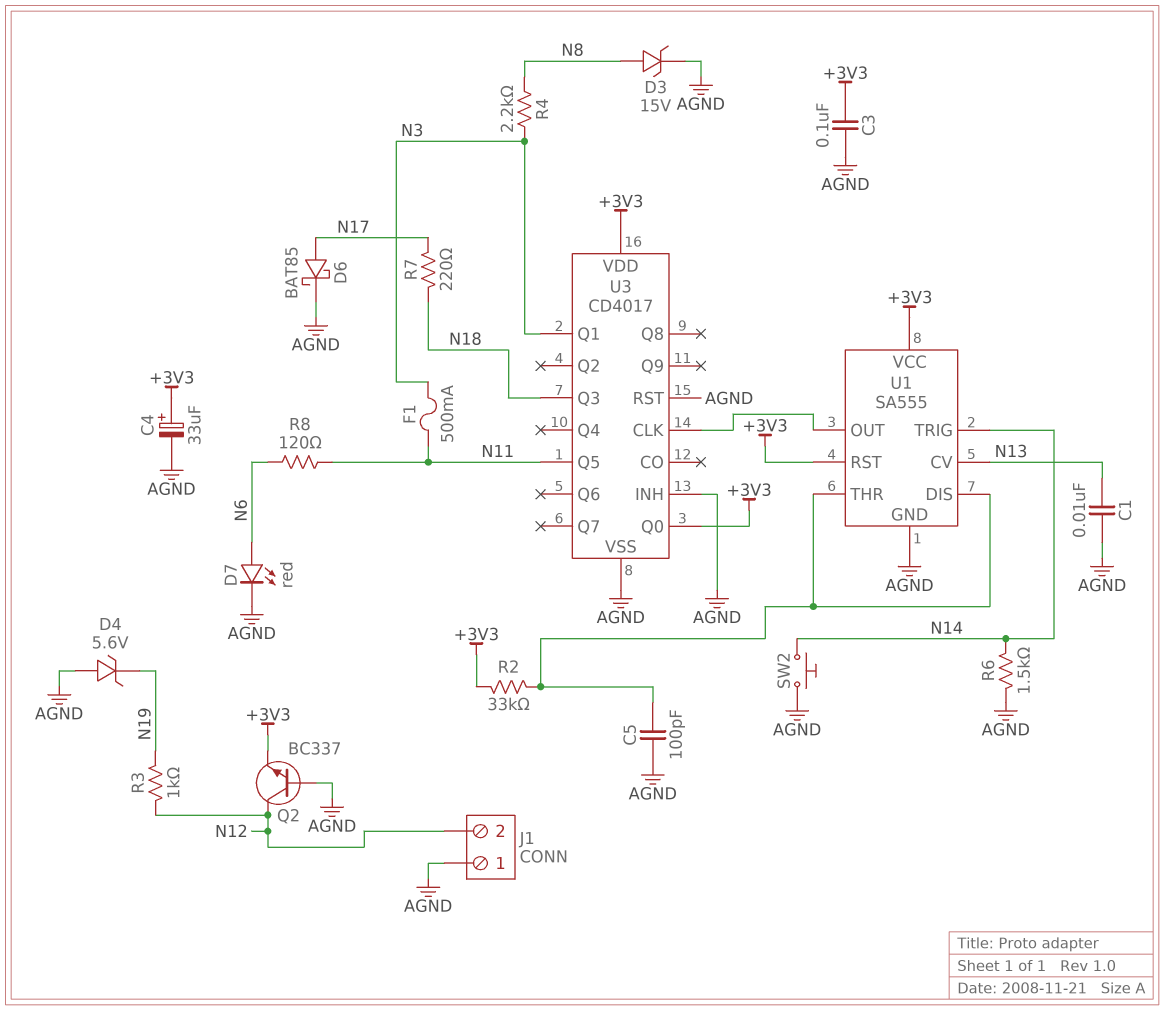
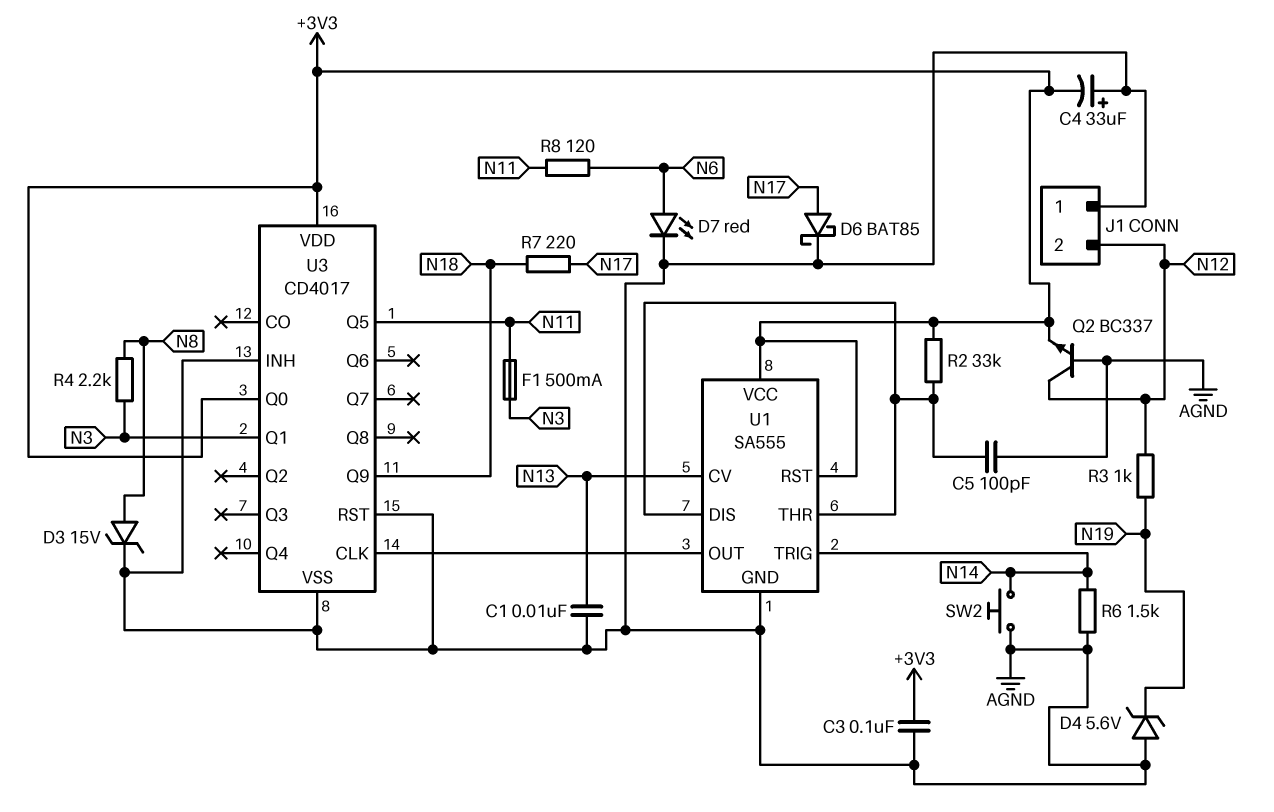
C4: 33uF (plus +3V3, minus AGND) -> 33uF (plus AGND, minus +3V3)
U3 pin Q3: N18 -> none
U3 pin Q9: none -> N18

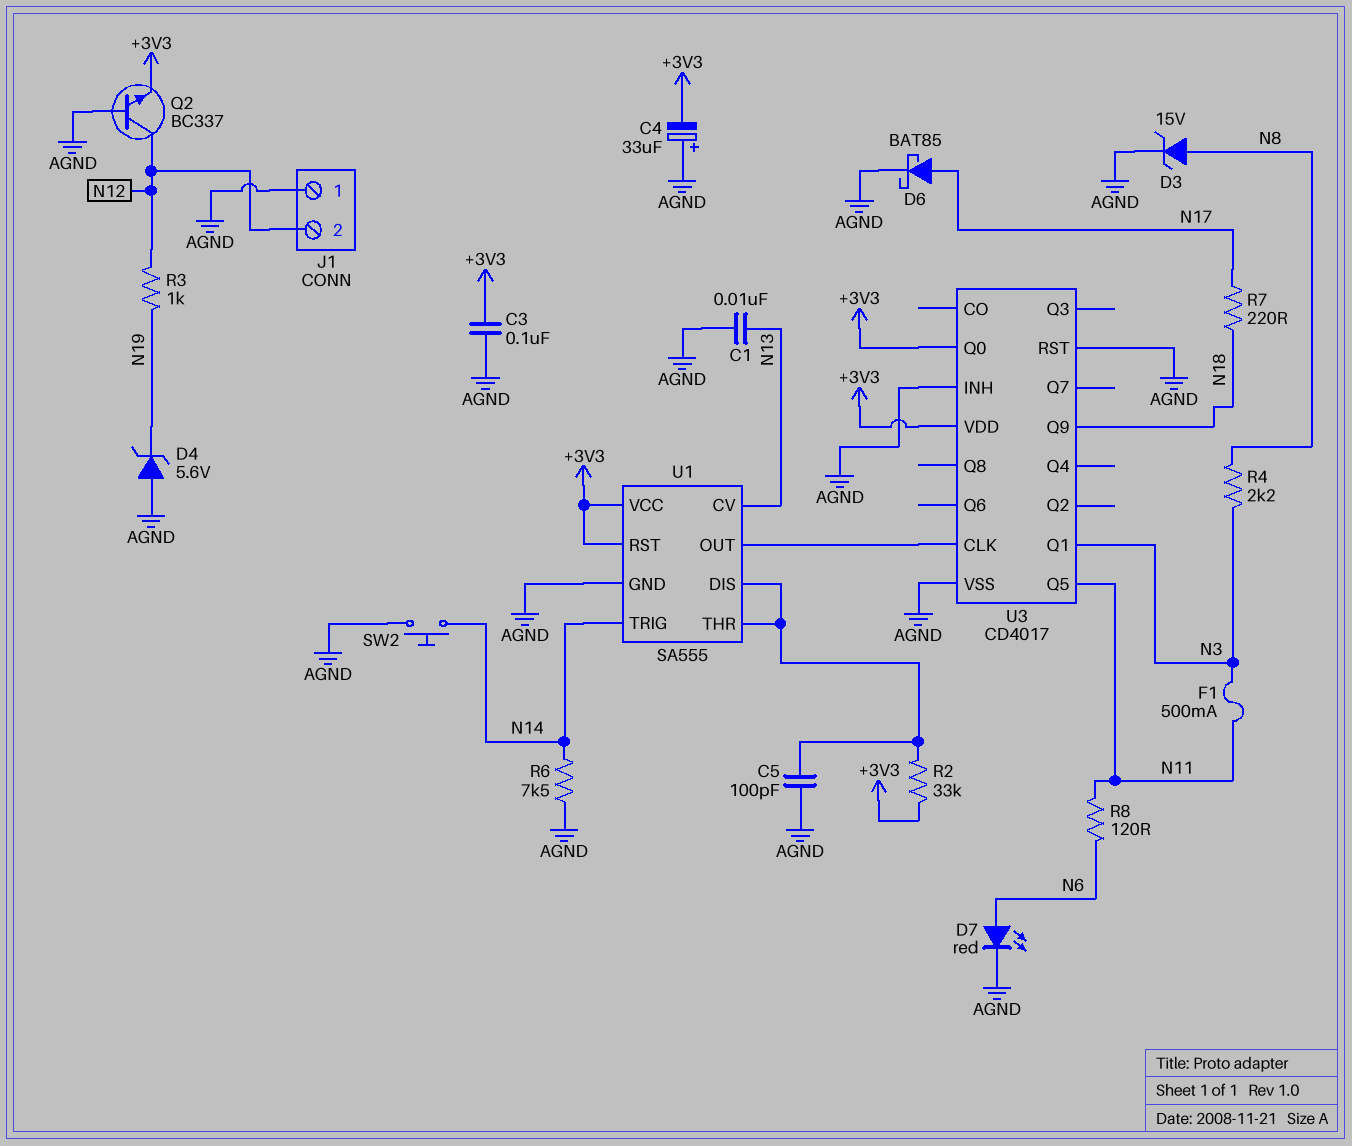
R6: 1.5k (AGND, N14) -> 7.5k (AGND, N14)

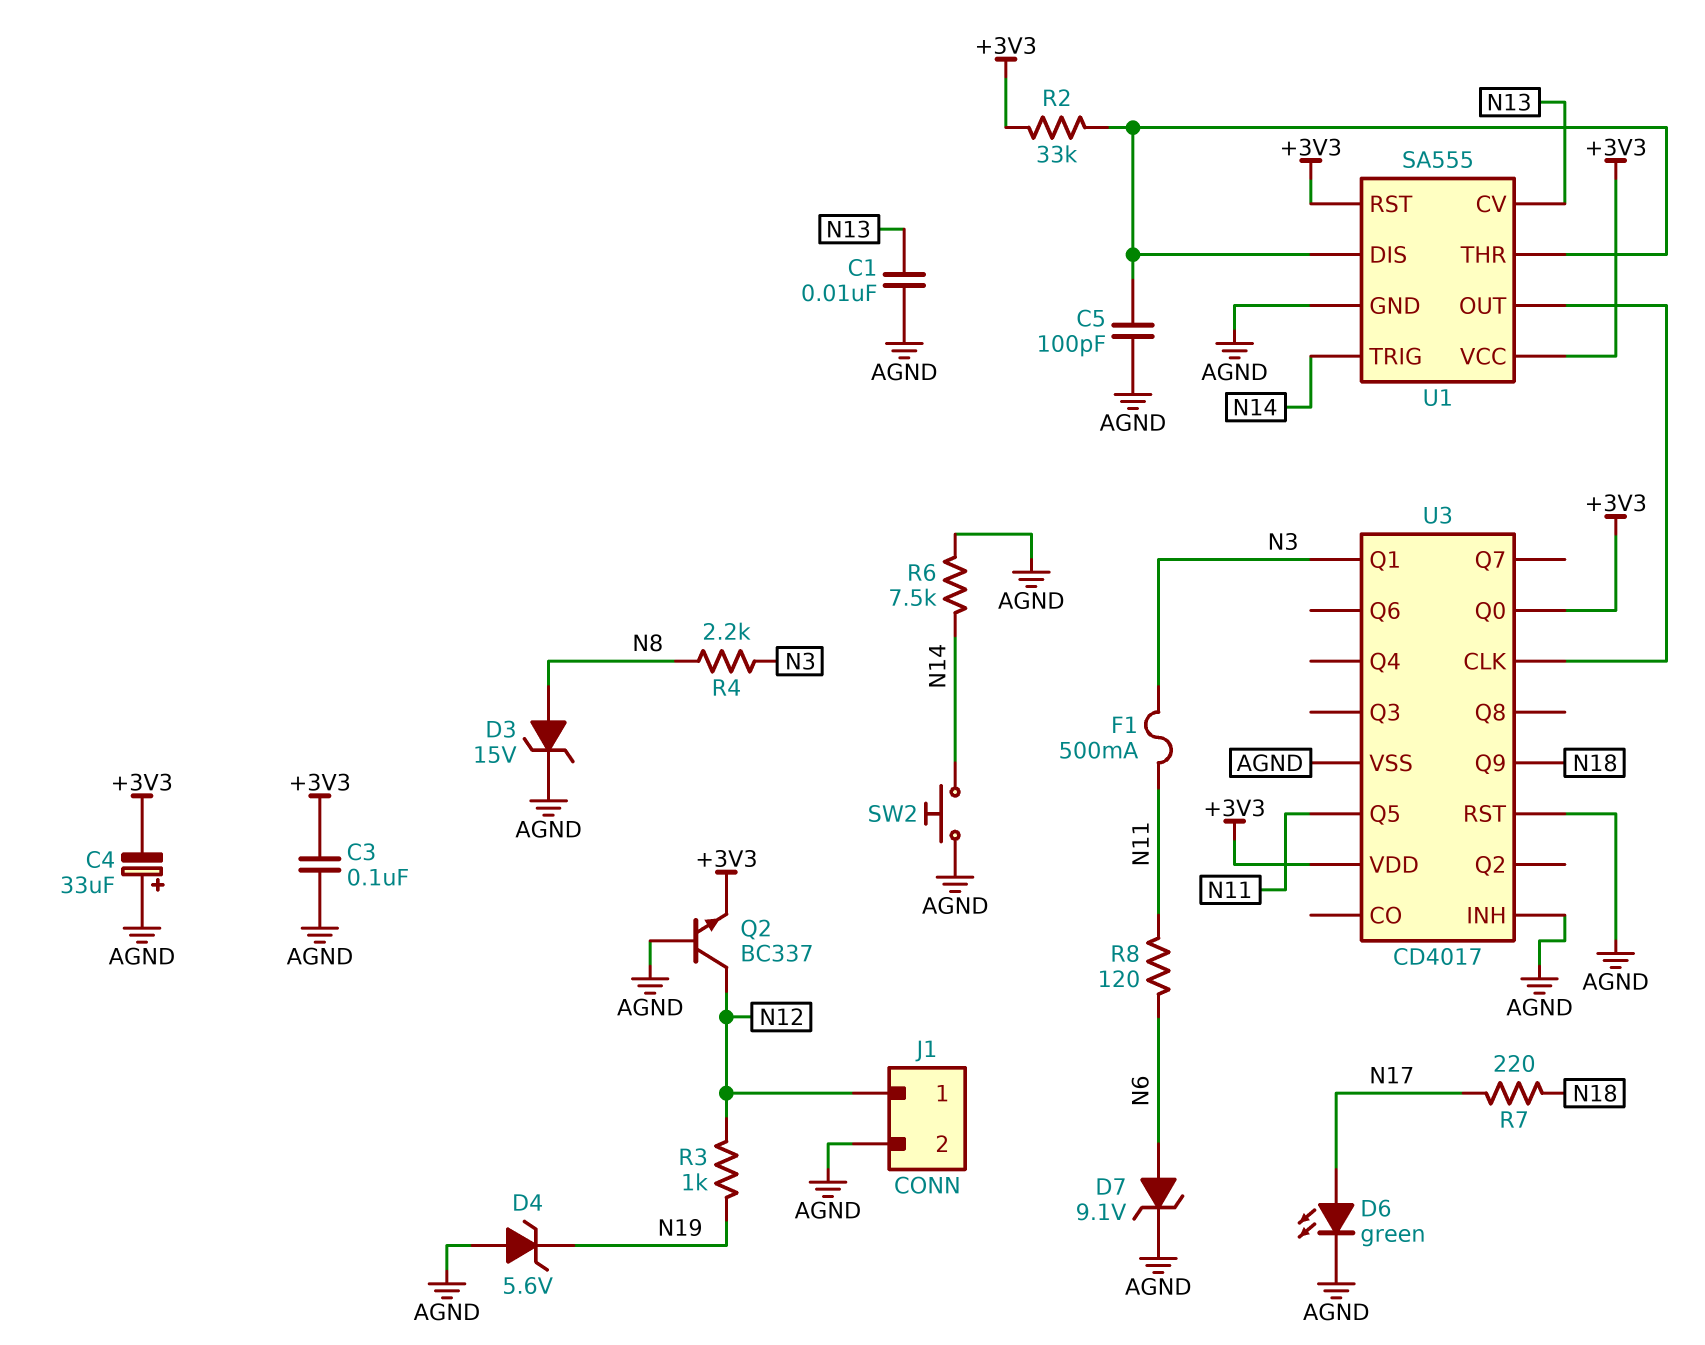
D6: schottky BAT85 (A N17, K AGND) -> LED green (A N17, K AGND)
D7: LED red (A N6, K AGND) -> zener 9.1V (A N6, K AGND)
J1 pin 1: AGND -> N12
J1 pin 2: N12 -> AGND

